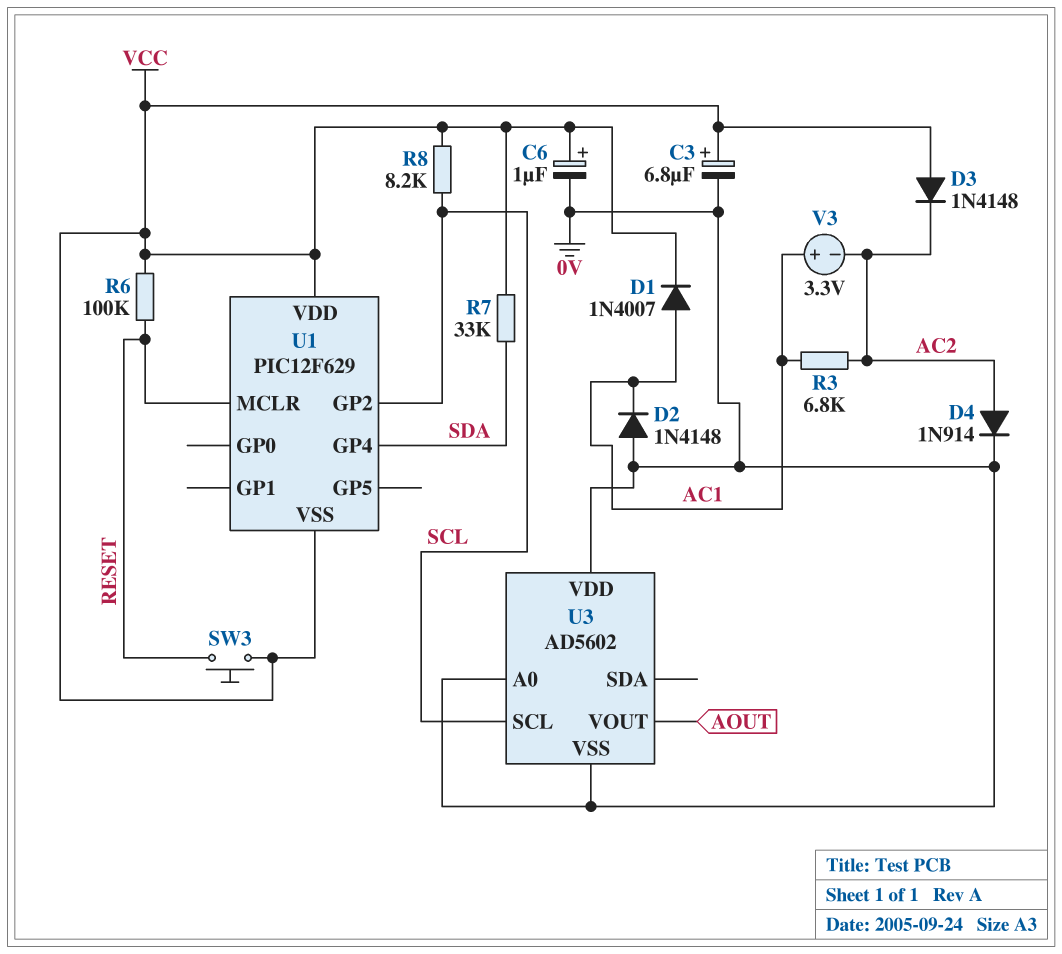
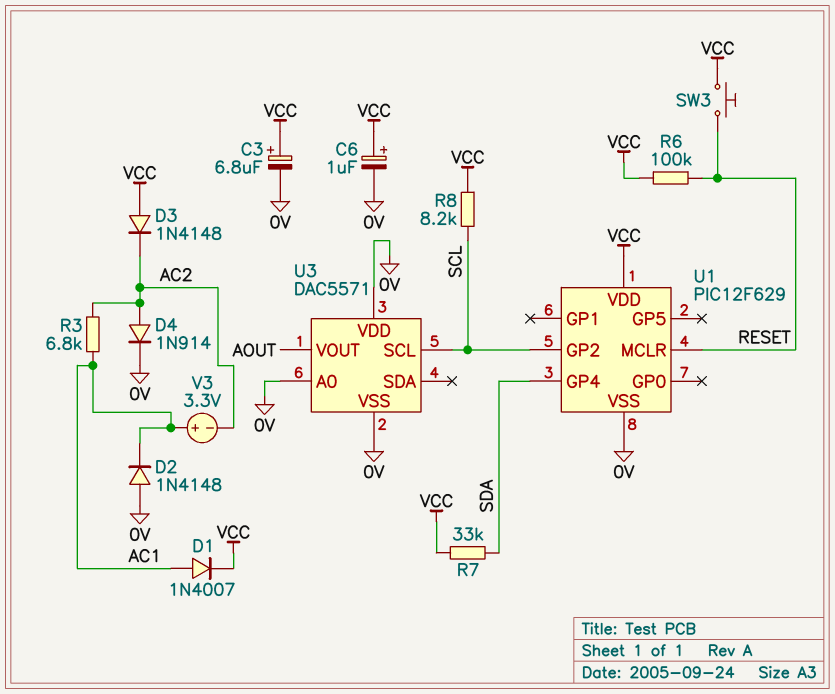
U1 pin VSS: VCC -> 0V
U3: AD5602 -> DAC5571

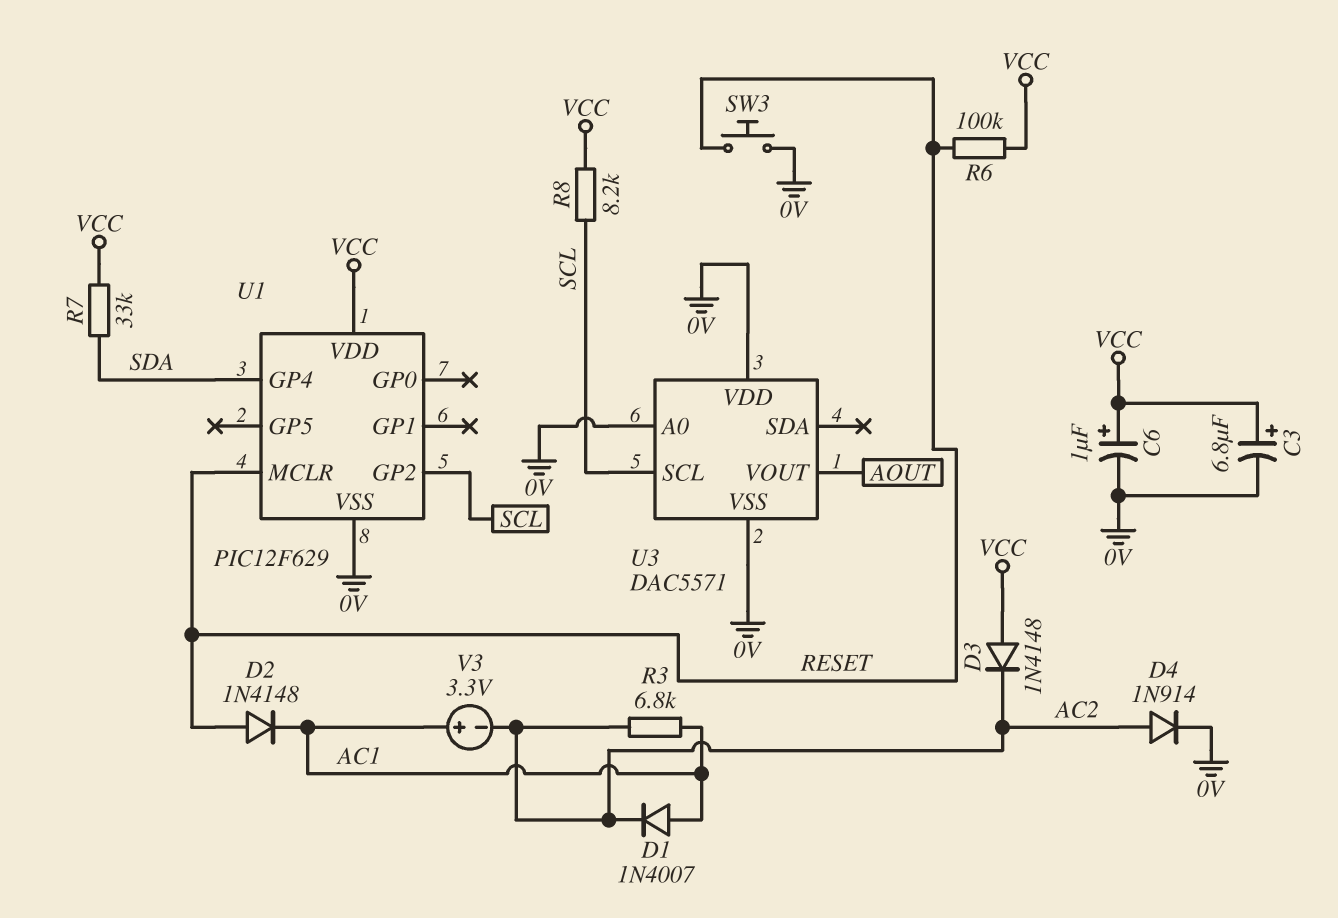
D1: diode 1N4007 (A AC1, K VCC) -> diode 1N4007 (A AC1, K AC2)
D2: diode 1N4148 (A 0V, K AC1) -> diode 1N4148 (A RESET, K AC1)
SW3: button (RESET, VCC) -> button (0V, RESET)

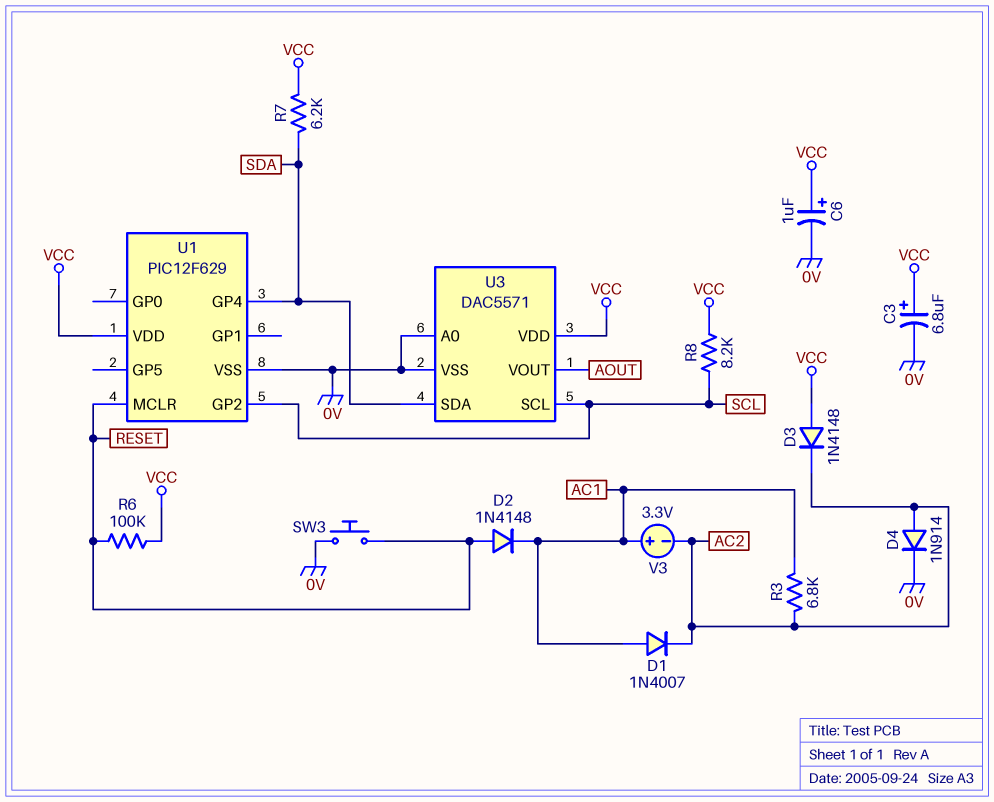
R7: 33k (SDA, VCC) -> 6.2k (SDA, VCC)
U3 pin SDA: none -> SDA
U3 pin VDD: 0V -> VCC

